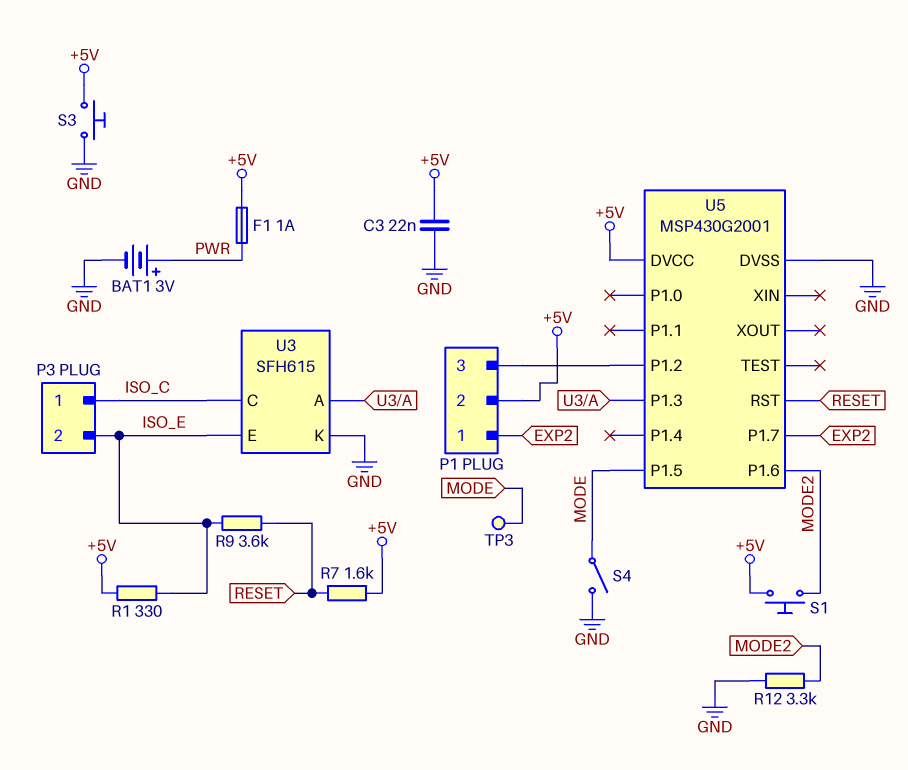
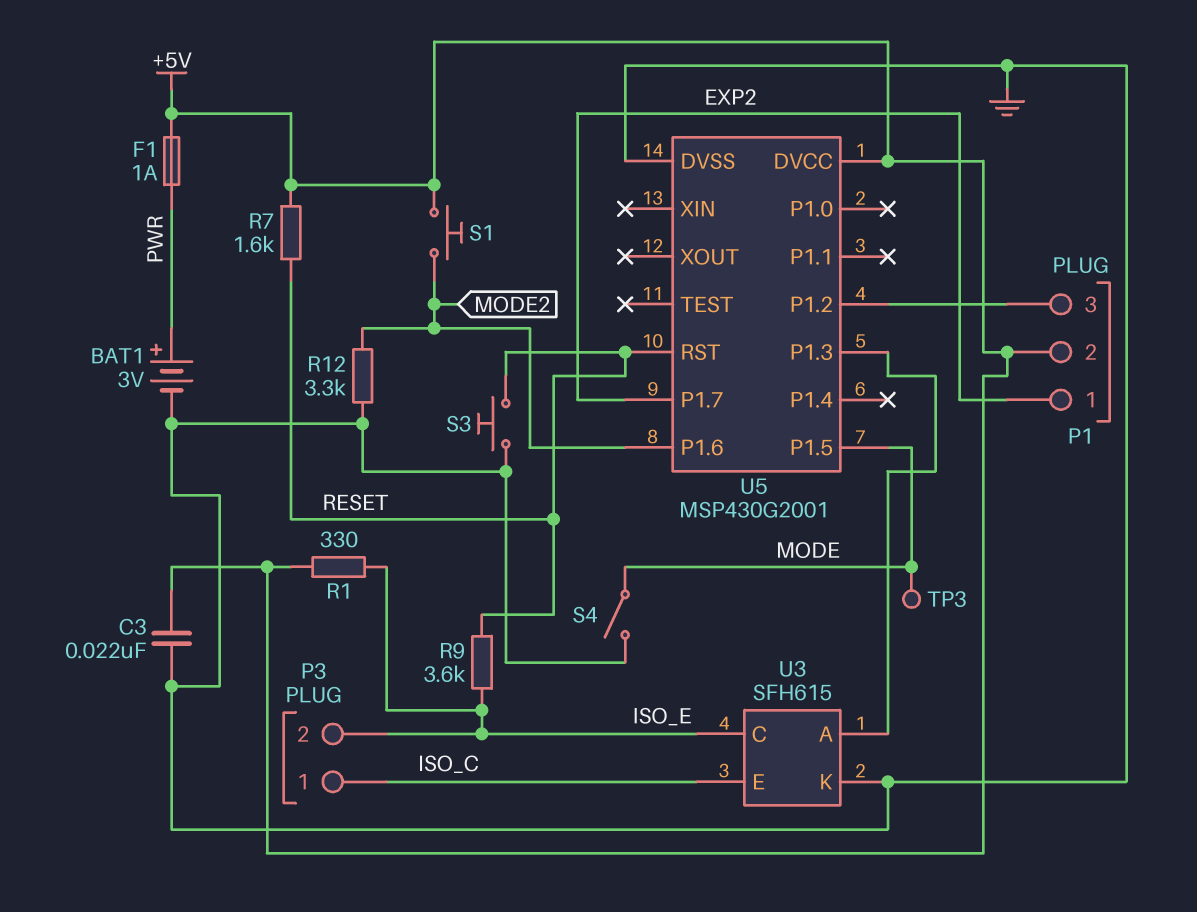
S3: button (+5V, GND) -> button (GND, RESET)
U3 pin C: ISO_C -> ISO_E
U3 pin E: ISO_E -> ISO_C

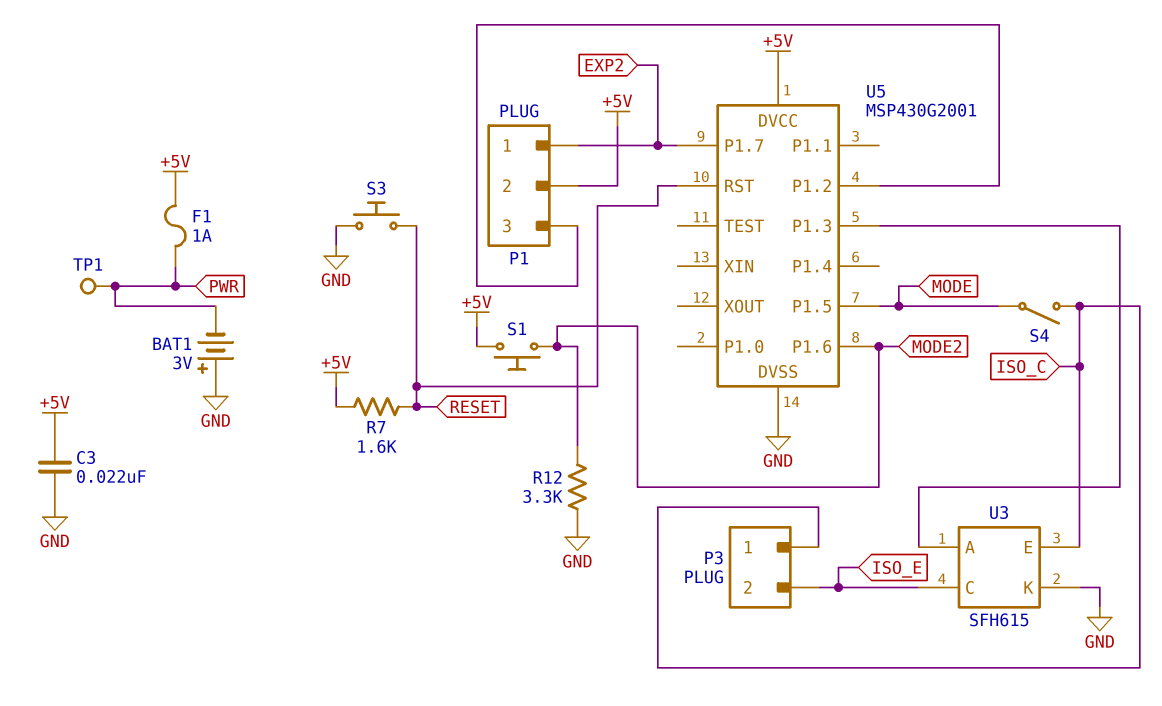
BAT1: 3V (plus PWR, minus GND) -> 3V (plus GND, minus PWR)
R1: 330 (+5V, ISO_E) -> none
R9: 3.6k (ISO_E, RESET) -> none
S4: switch (GND, MODE) -> switch (ISO_C, MODE)
TP1: none -> test point (PWR)
TP3: test point (MODE) -> none

